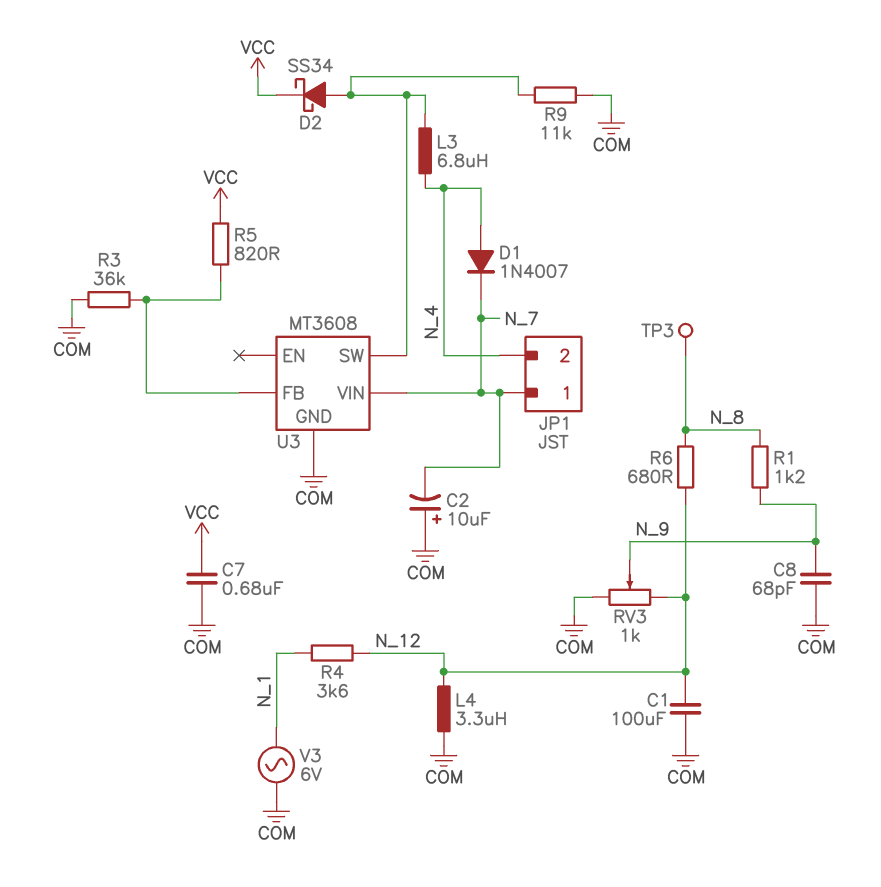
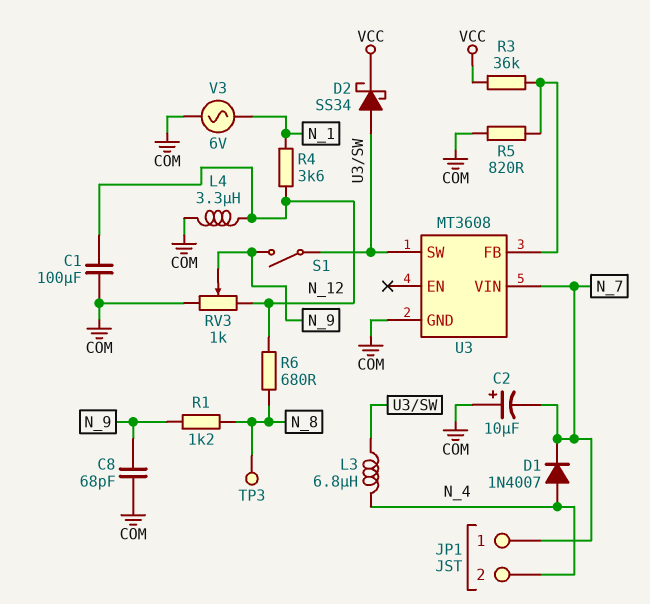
C7: 680nF (COM, VCC) -> none
R3: 36k (COM, U3/FB) -> 36k (U3/FB, VCC)
R5: 820 (U3/FB, VCC) -> 820 (COM, U3/FB)
R9: 11k (COM, U3/SW) -> none
S1: none -> switch (N_9, U3/SW)

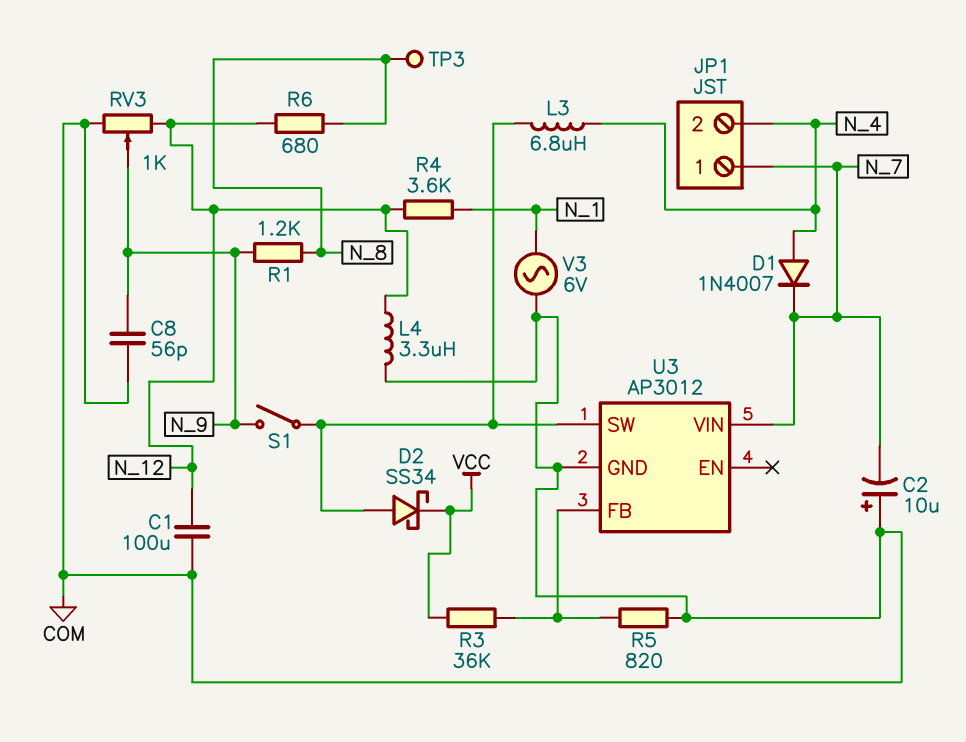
C8: 68pF (COM, N_9) -> 56pF (COM, N_9)
U3: MT3608 -> AP3012

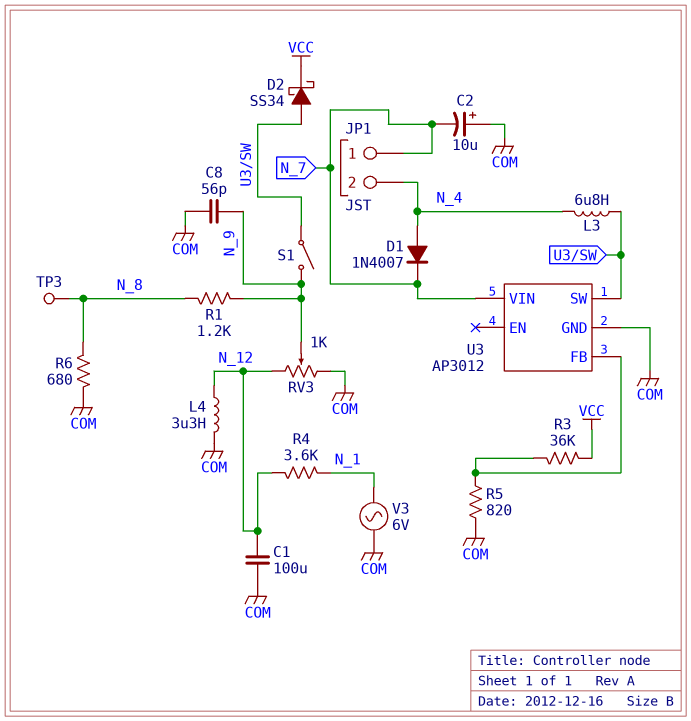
R6: 680 (N_8, N_12) -> 680 (COM, N_8)

